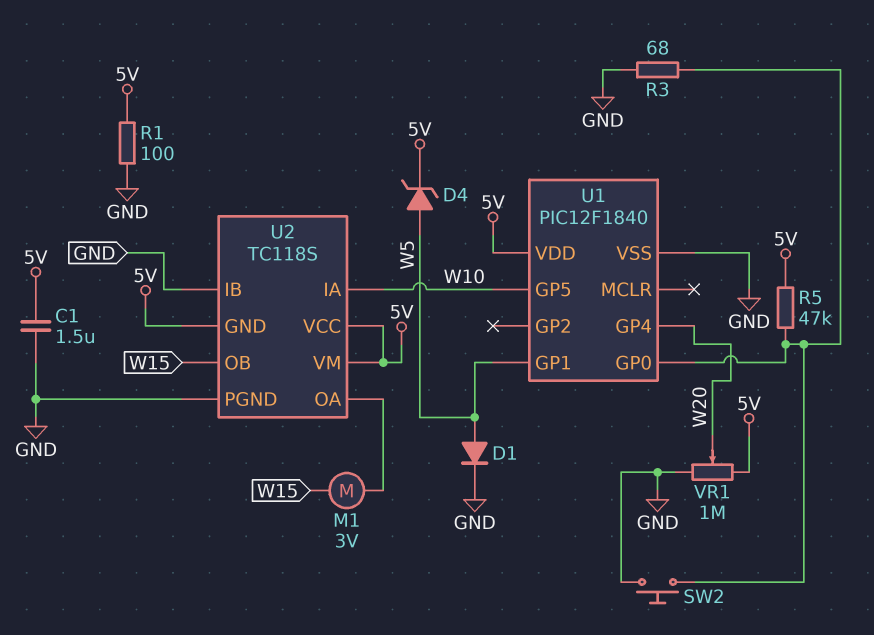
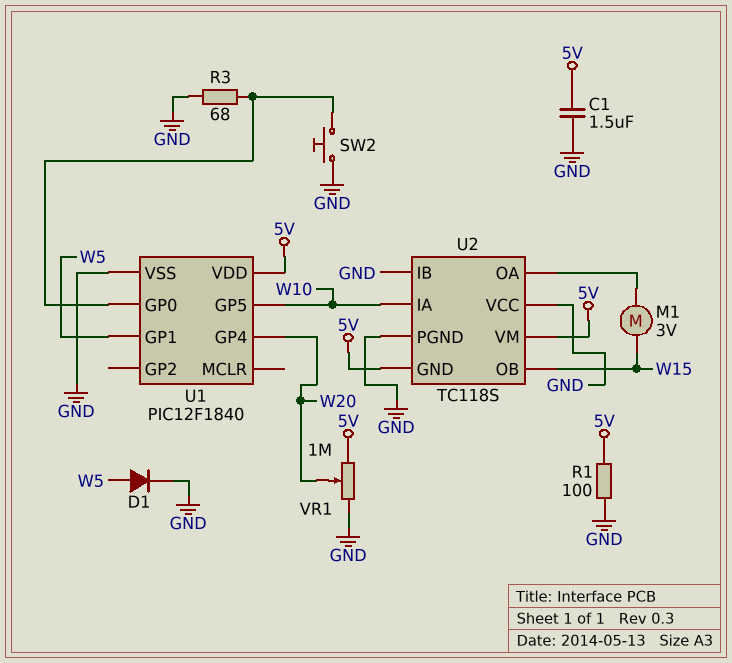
D4: zener (A W5, K 5V) -> none
R5: 47k (5V, U1/GP0) -> none
U2 pin VCC: 5V -> GND

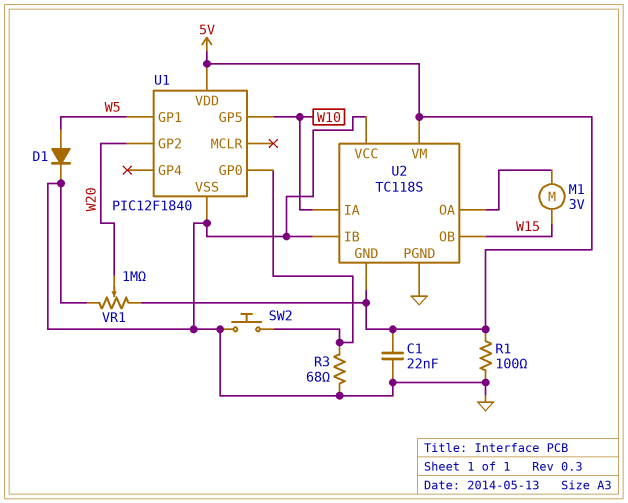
C1: 1.5uF (5V, GND) -> 22nF (5V, GND)
U1 pin GP2: none -> W20
U1 pin GP4: W20 -> none

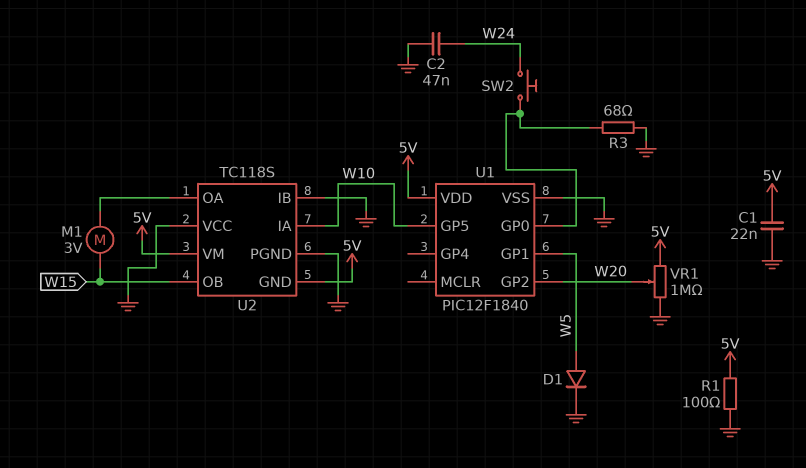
C2: none -> 47nF (GND, W24)
SW2: button (GND, U1/GP0) -> button (U1/GP0, W24)

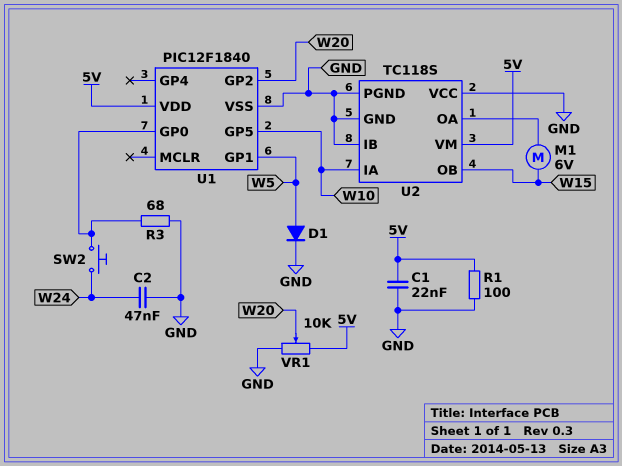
M1: motor 3V (U2/OA, W15) -> motor 6V (U2/OA, W15)
U2 pin GND: 5V -> GND
VR1: 1M (5V, GND, wiper W20) -> 10k (5V, GND, wiper W20)

